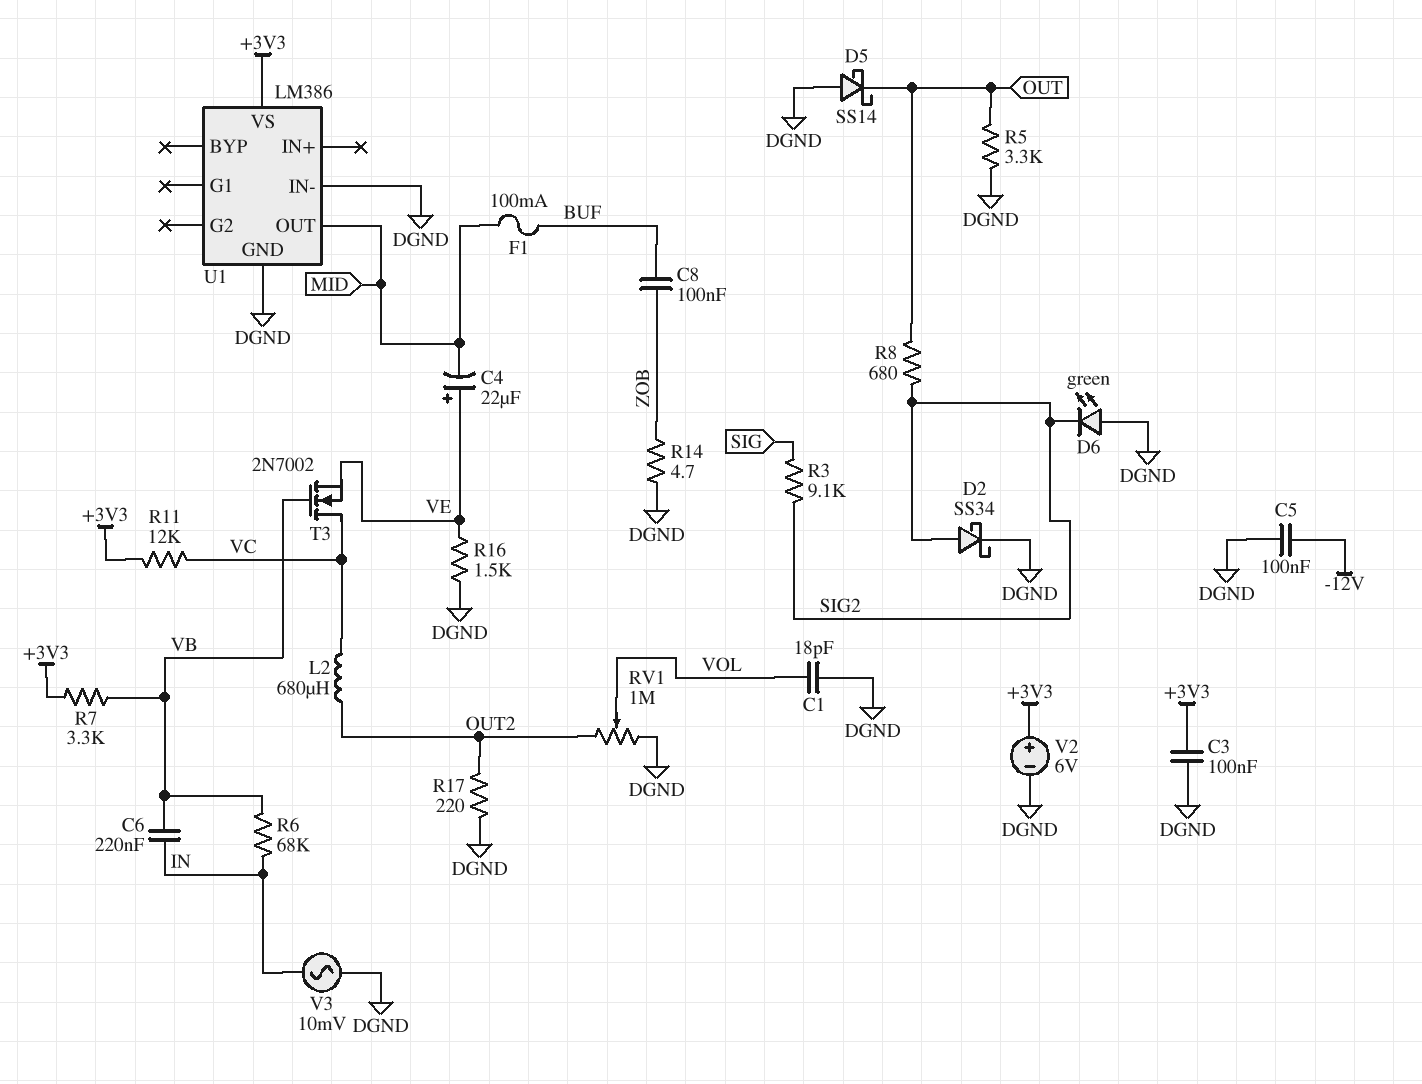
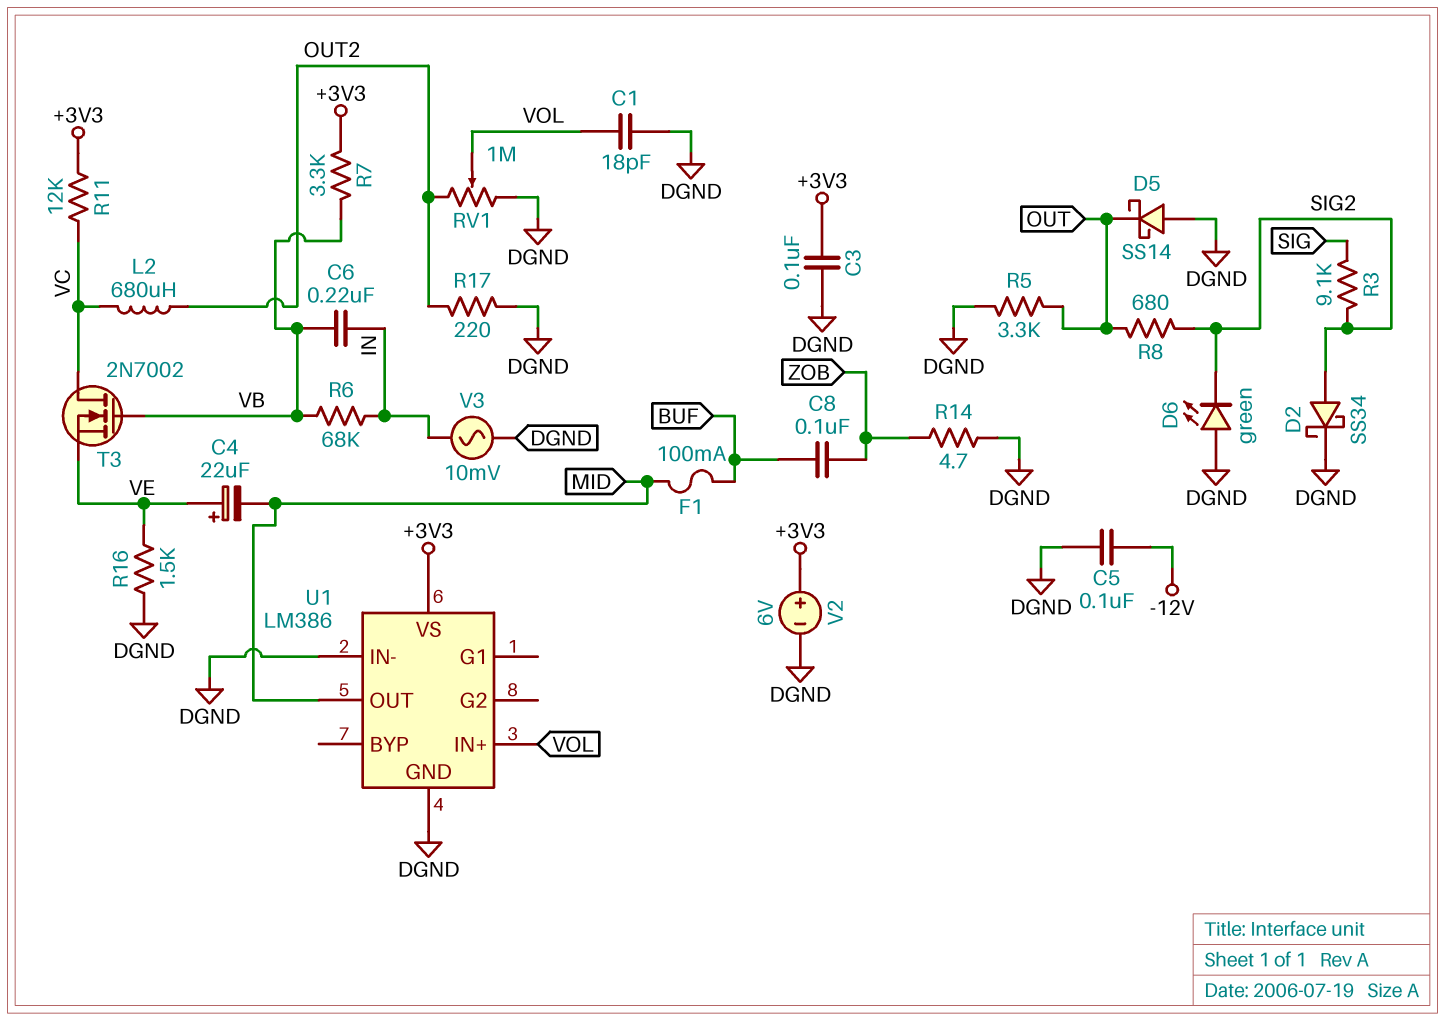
U1 pin IN+: none -> VOL

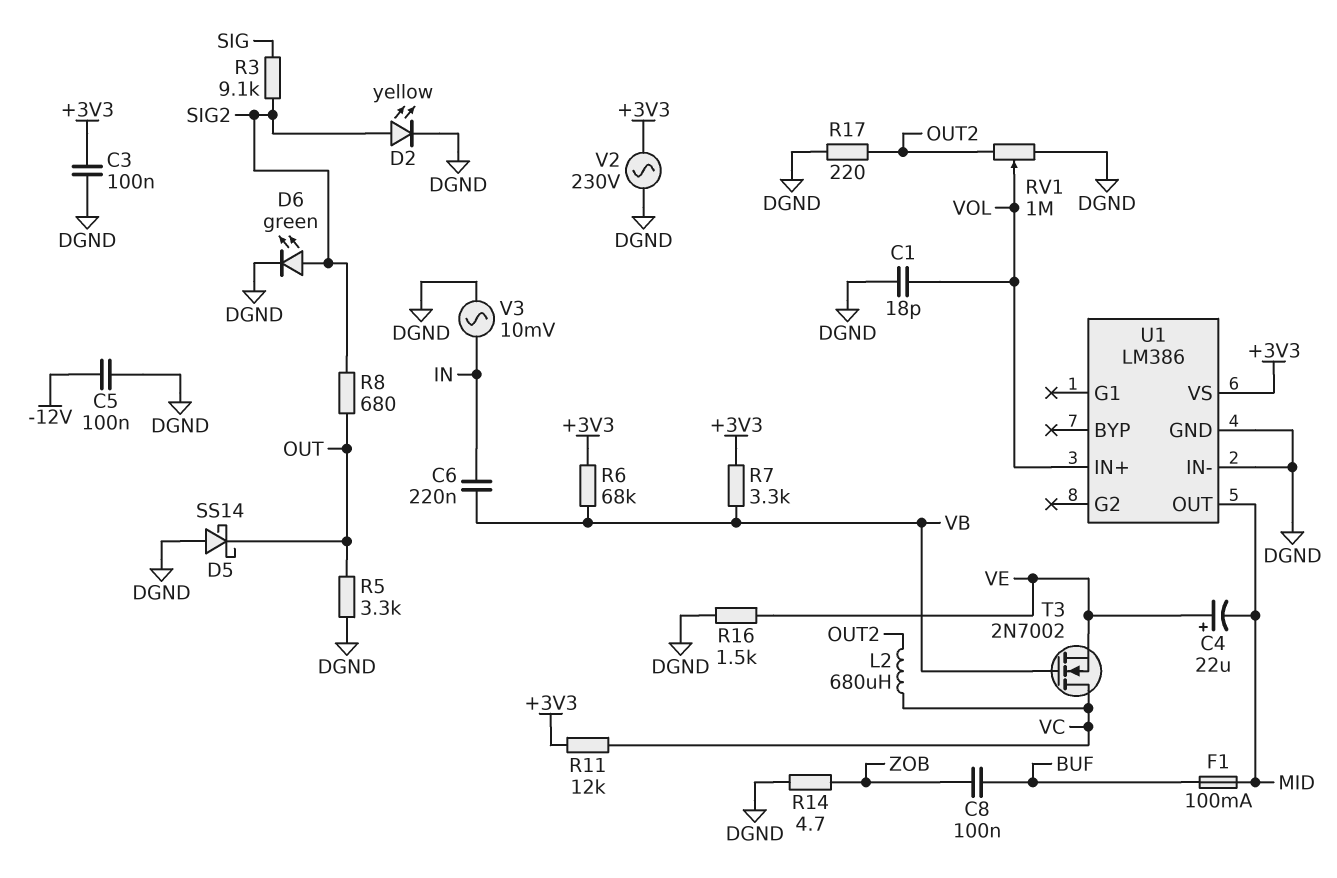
D2: schottky SS34 (A SIG2, K DGND) -> LED yellow (A SIG2, K DGND)
D6: LED green (A DGND, K SIG2) -> LED green (A SIG2, K DGND)
R6: 68k (IN, VB) -> 68k (+3V3, VB)
V2: 6V (plus +3V3, minus DGND) -> AC 230V (+3V3, DGND)

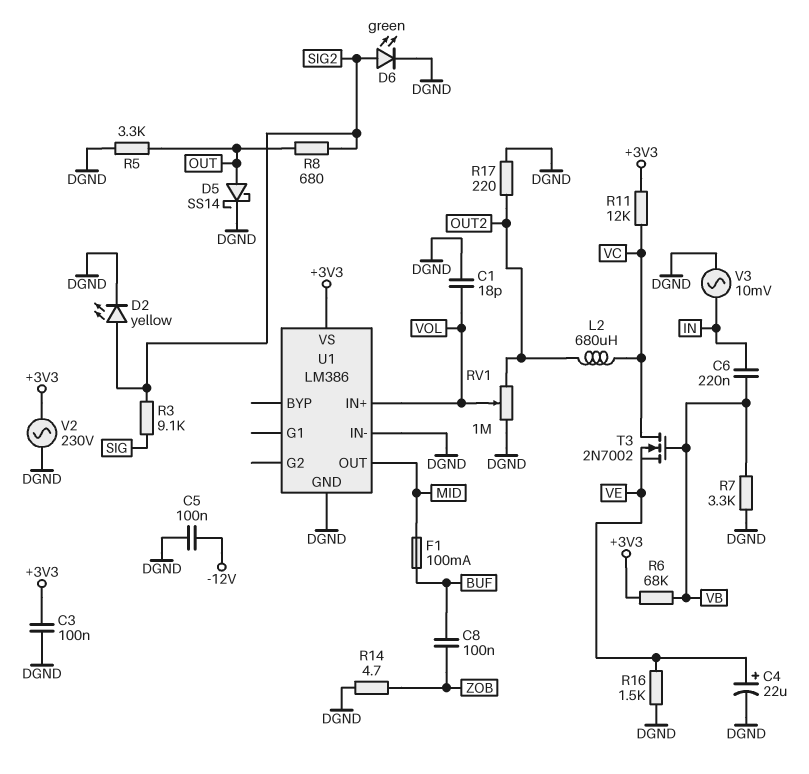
C4: 22uF (plus VE, minus MID) -> 22uF (plus VE, minus DGND)
D5: schottky SS14 (A DGND, K OUT) -> schottky SS14 (A OUT, K DGND)
R7: 3.3k (+3V3, VB) -> 3.3k (DGND, VB)

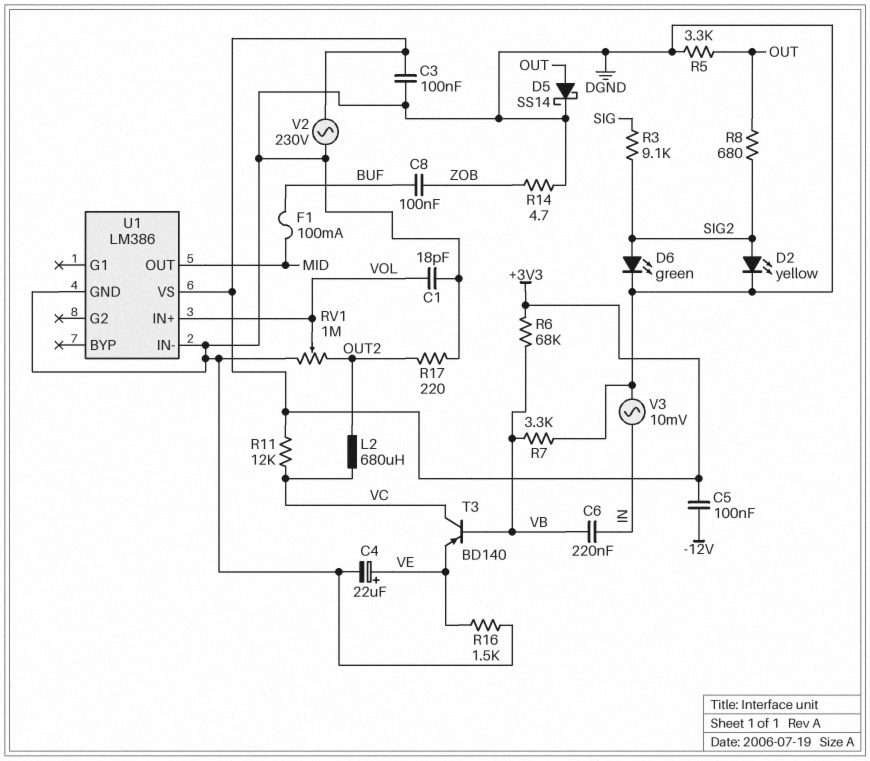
C5: 100nF (-12V, DGND) -> 100nF (+3V3, -12V)
T3: NMOS 2N7002 (G VB, D VC, S VE) -> PNP BD140 (B VB, C VC, E VE)

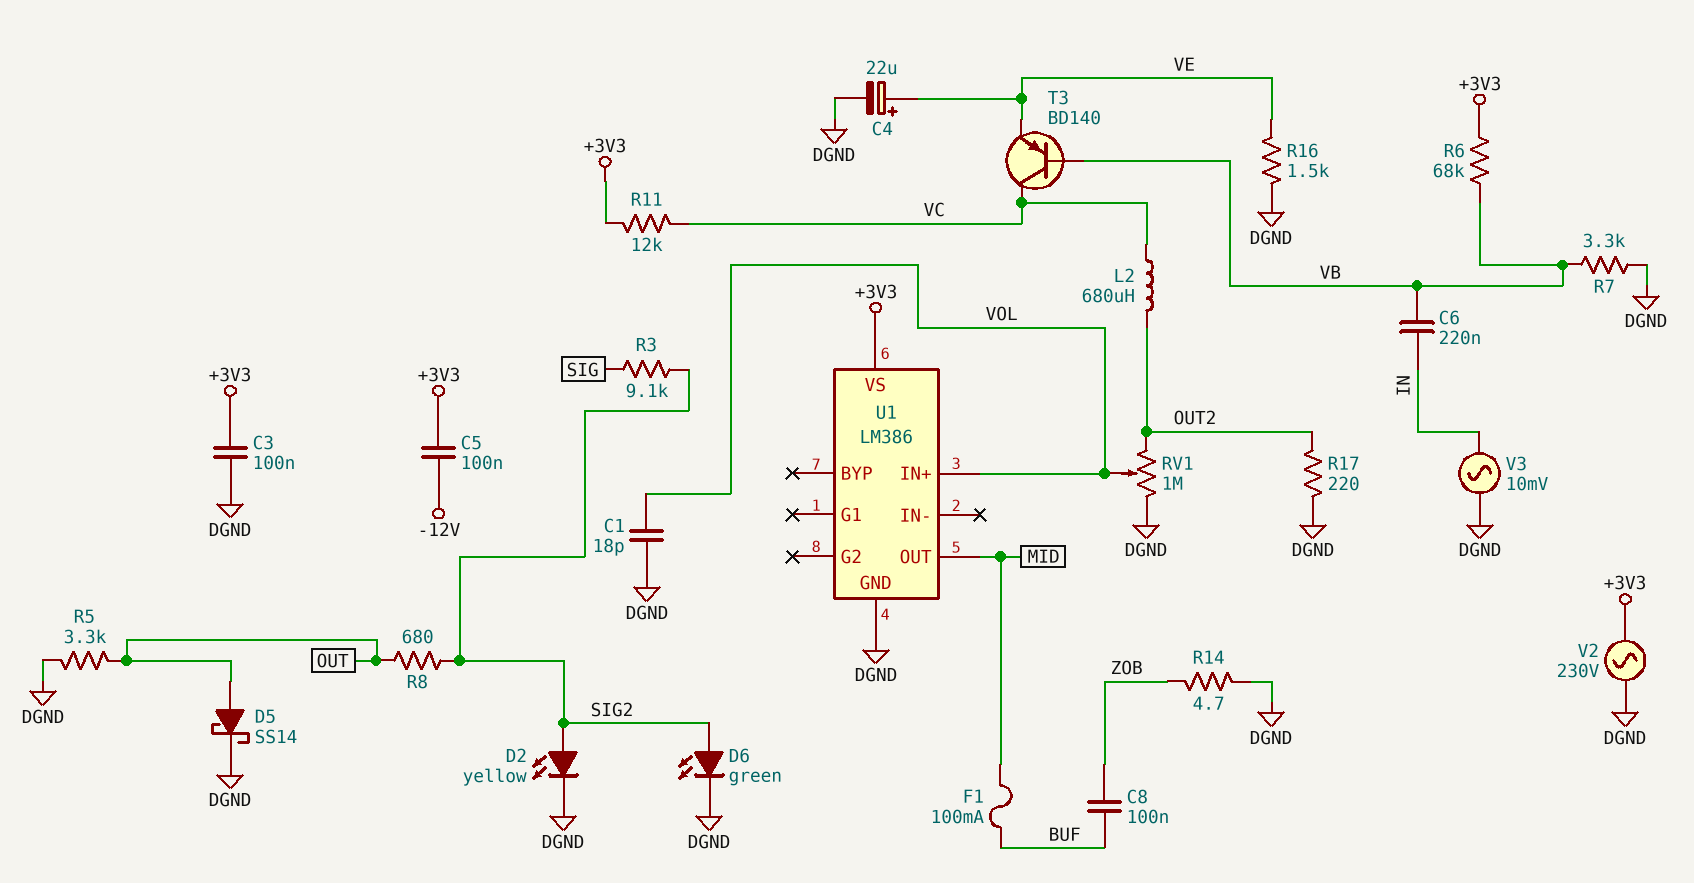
U1 pin IN-: DGND -> none

